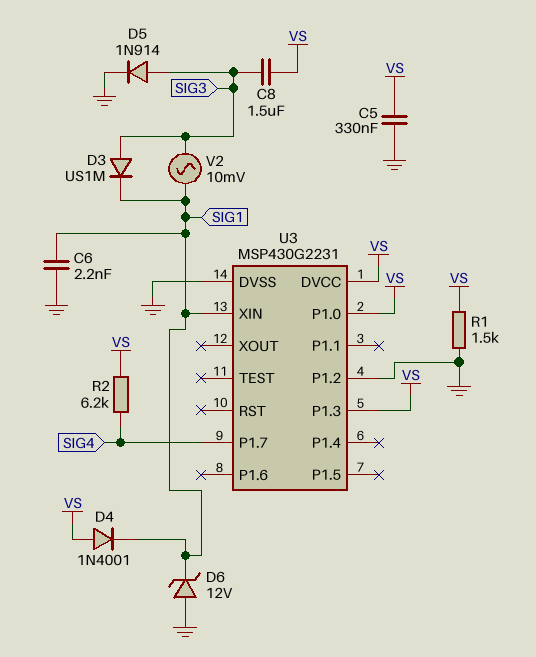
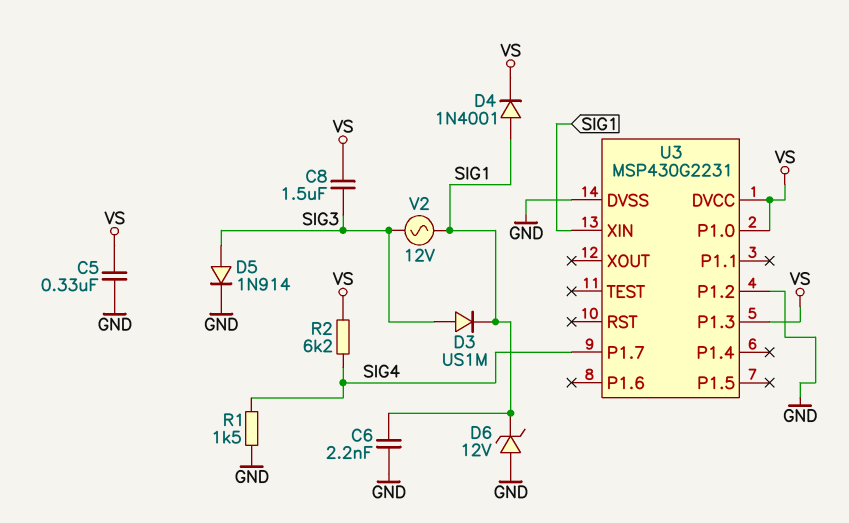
D4: diode 1N4001 (A VS, K SIG1) -> diode 1N4001 (A SIG1, K VS)
R1: 1.5k (GND, VS) -> 1.5k (GND, SIG4)
V2: AC 10mV (SIG1, SIG3) -> AC 12V (SIG1, SIG3)

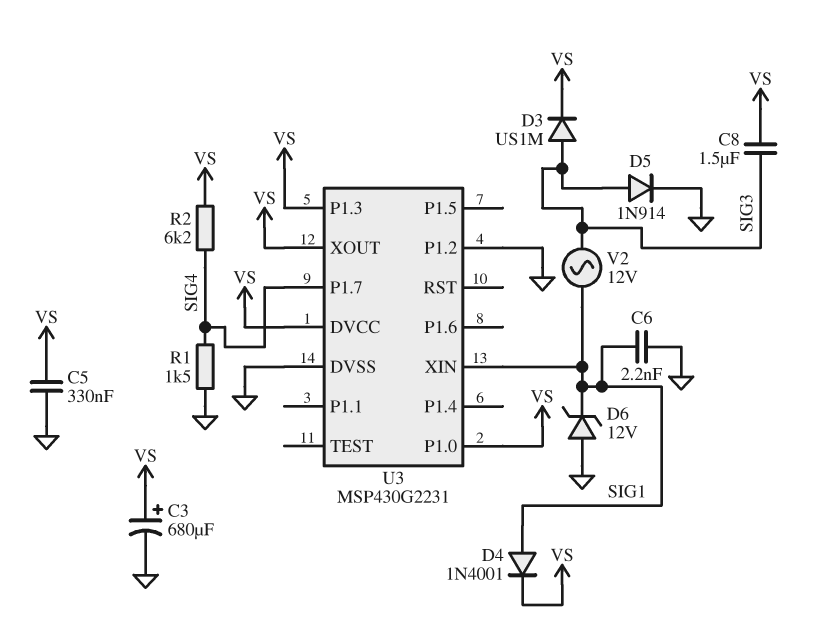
C3: none -> 680uF (plus VS, minus GND)
D3: diode US1M (A SIG3, K SIG1) -> diode US1M (A SIG3, K VS)
U3 pin XOUT: none -> VS

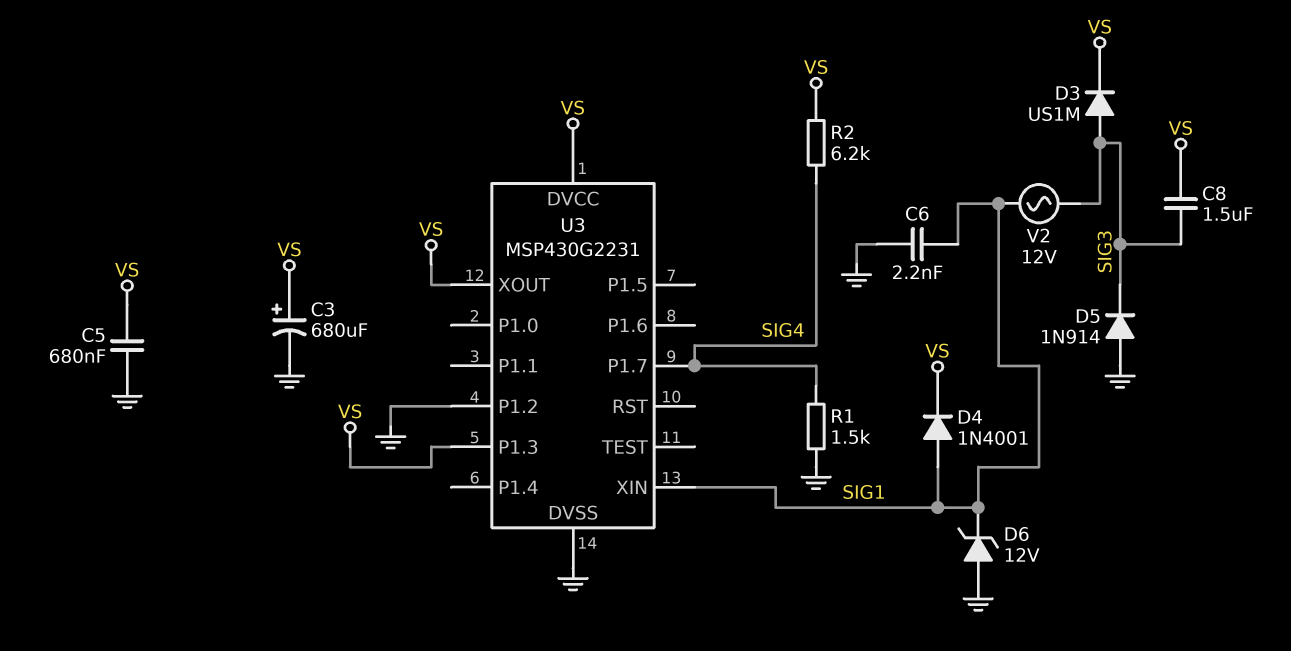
C5: 330nF (GND, VS) -> 680nF (GND, VS)
D5: diode 1N914 (A SIG3, K GND) -> diode 1N914 (A GND, K SIG3)
U3 pin P1.0: VS -> none

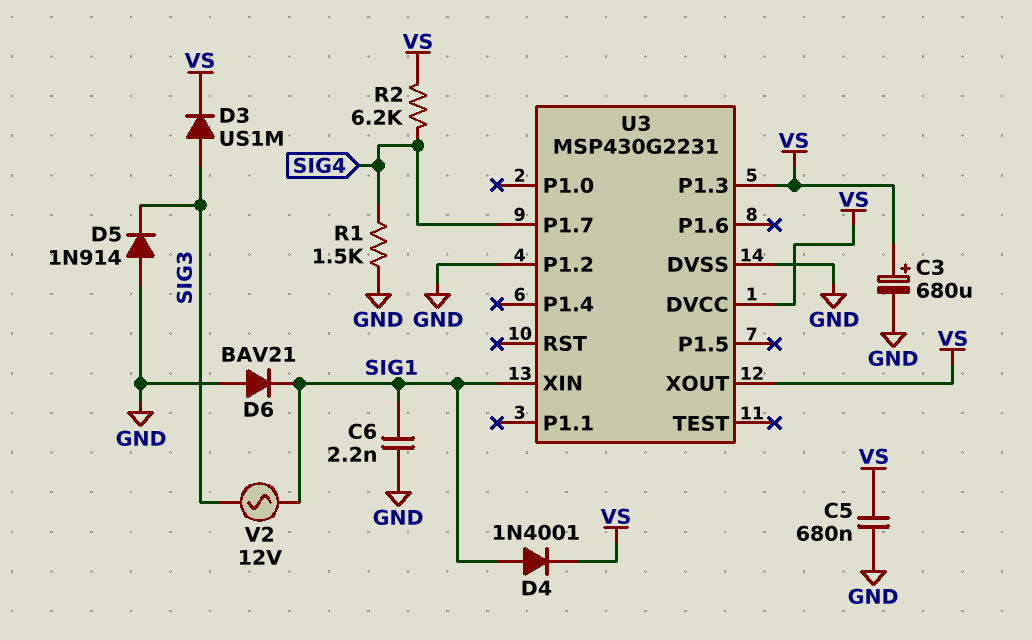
C8: 1.5uF (SIG3, VS) -> none
D6: zener 12V (A GND, K SIG1) -> diode BAV21 (A GND, K SIG1)

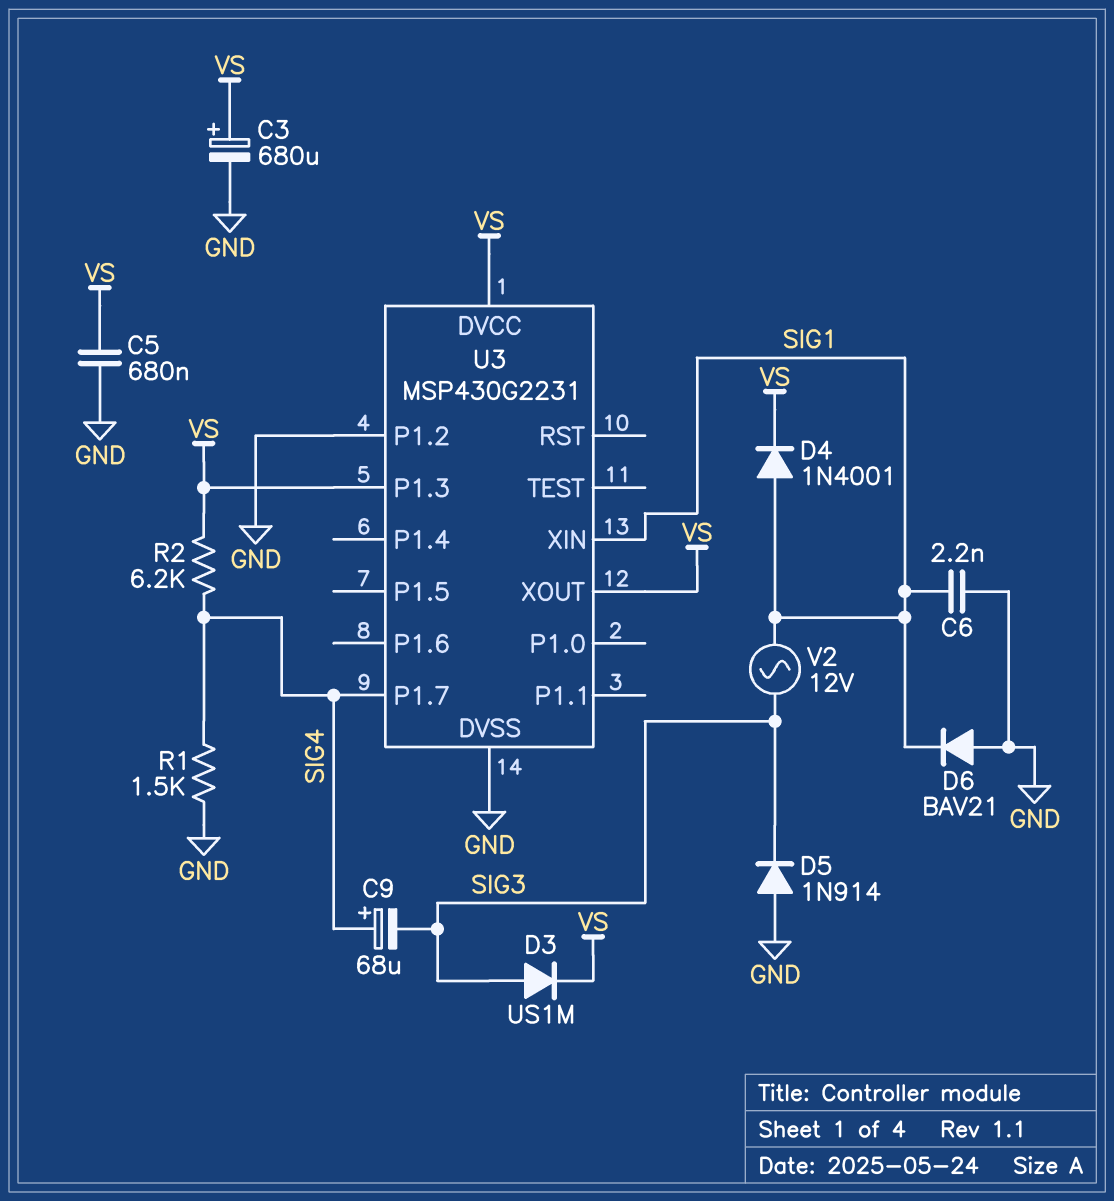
C9: none -> 68uF (plus SIG4, minus SIG3)

